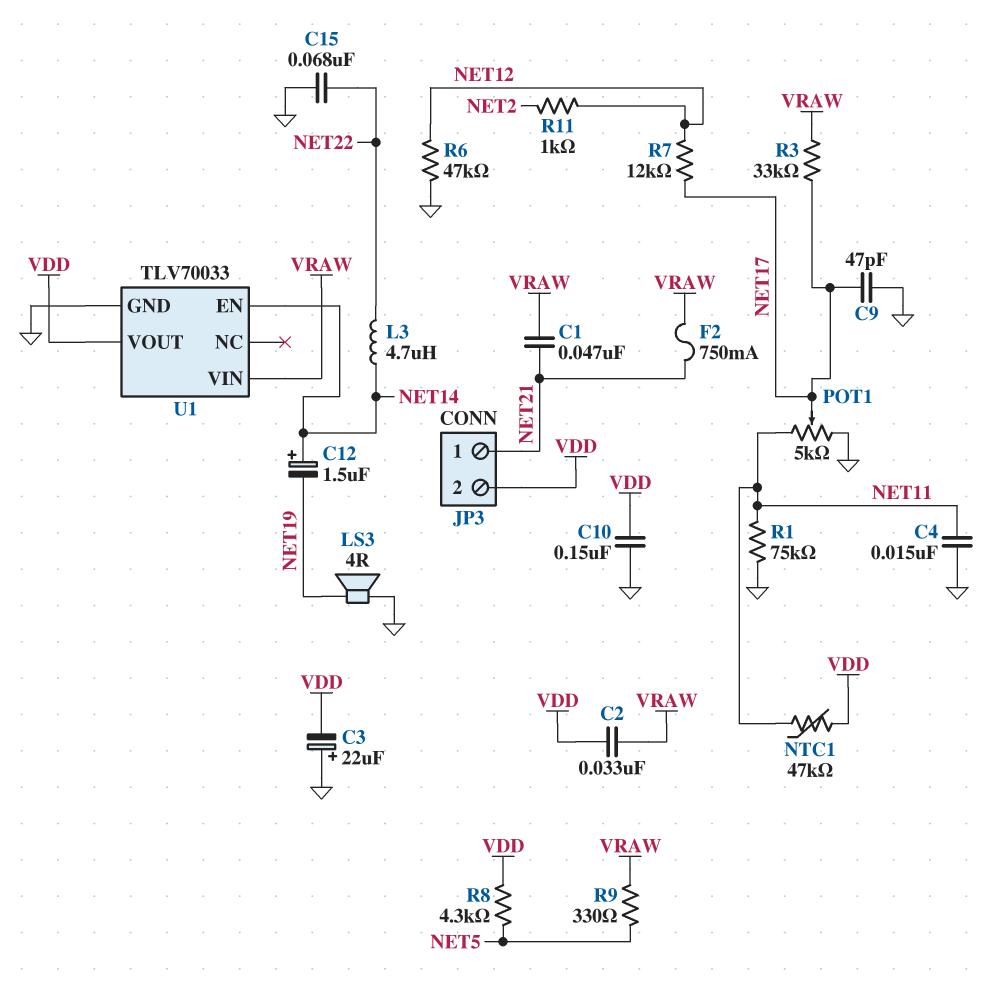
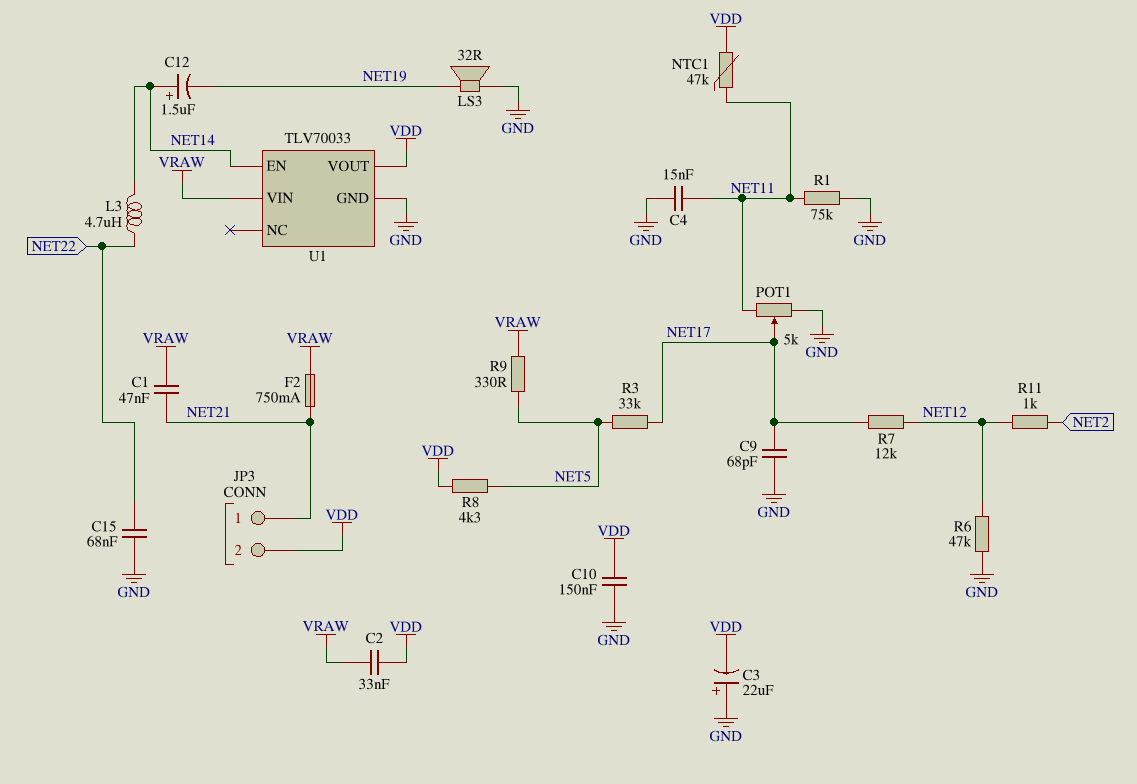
C9: 47pF (GND, NET17) -> 68pF (GND, NET17)
LS3: speaker 4R (GND, NET19) -> speaker 32R (GND, NET19)
R3: 33k (NET17, VRAW) -> 33k (NET5, NET17)

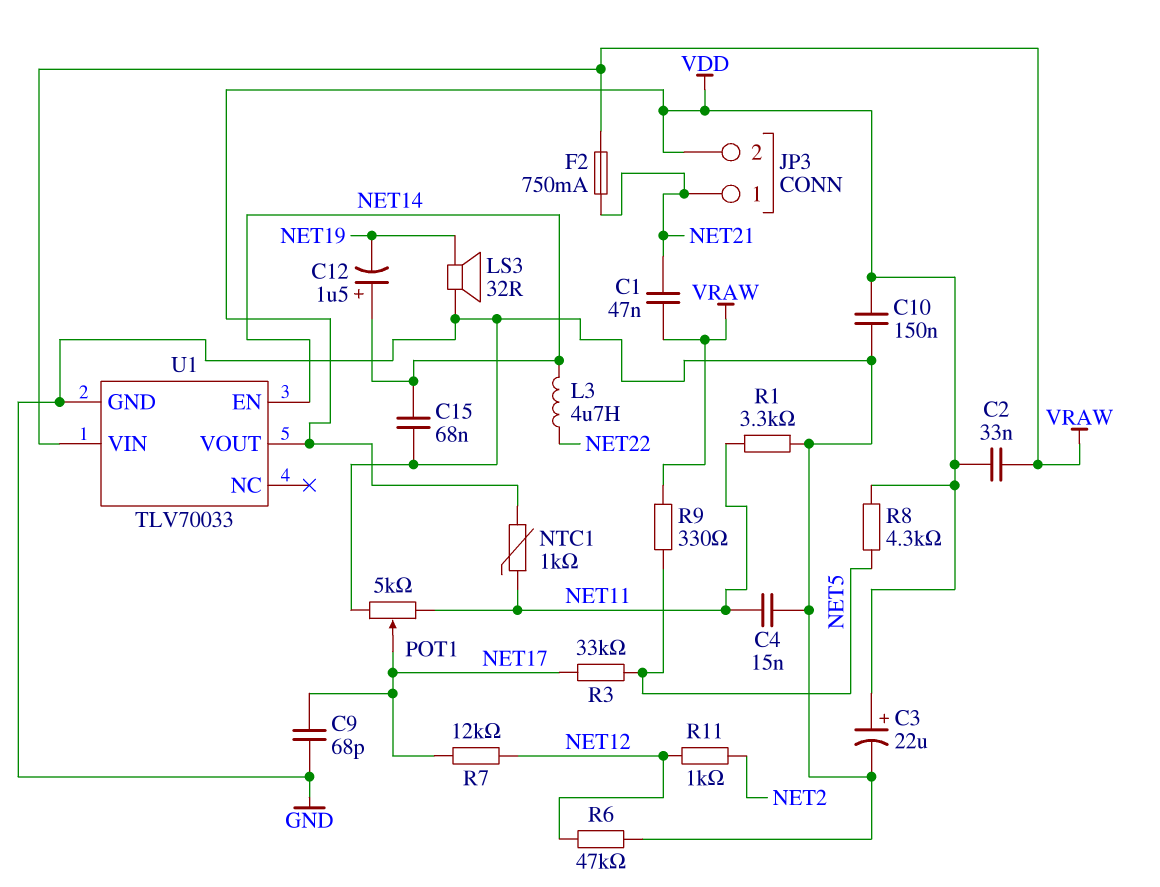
C3: 22uF (plus GND, minus VDD) -> 22uF (plus VDD, minus GND)
C15: 68nF (GND, NET22) -> 68nF (GND, NET14)
NTC1: 47k (NET11, VDD) -> 1k (NET11, VDD)
R1: 75k (GND, NET11) -> 3.3k (GND, NET11)

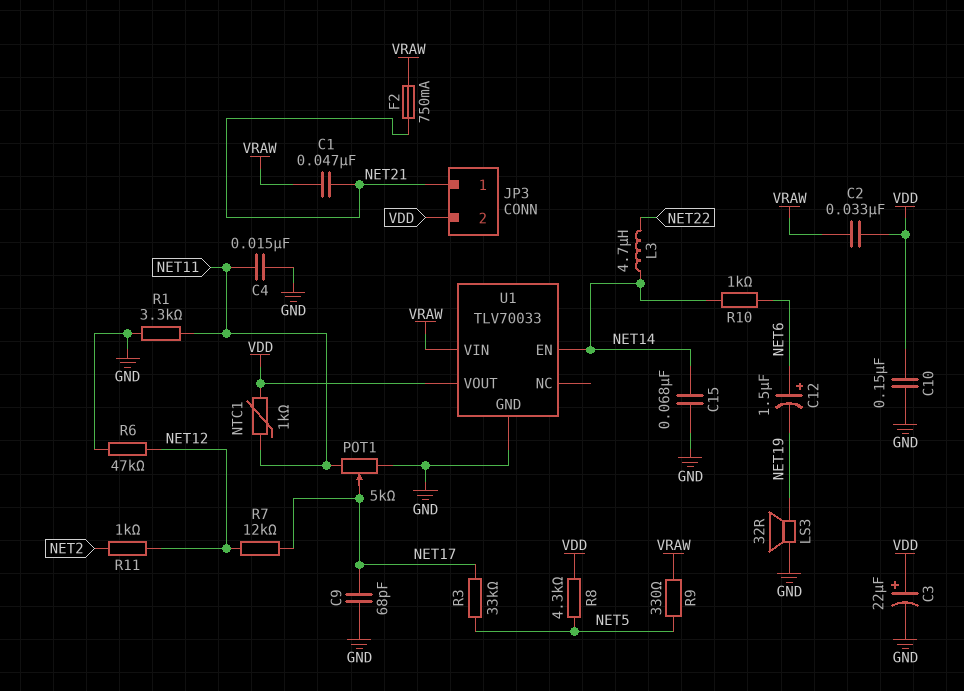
C12: 1.5uF (plus NET14, minus NET19) -> 1.5uF (plus NET6, minus NET19)
R10: none -> 1k (NET6, NET14)

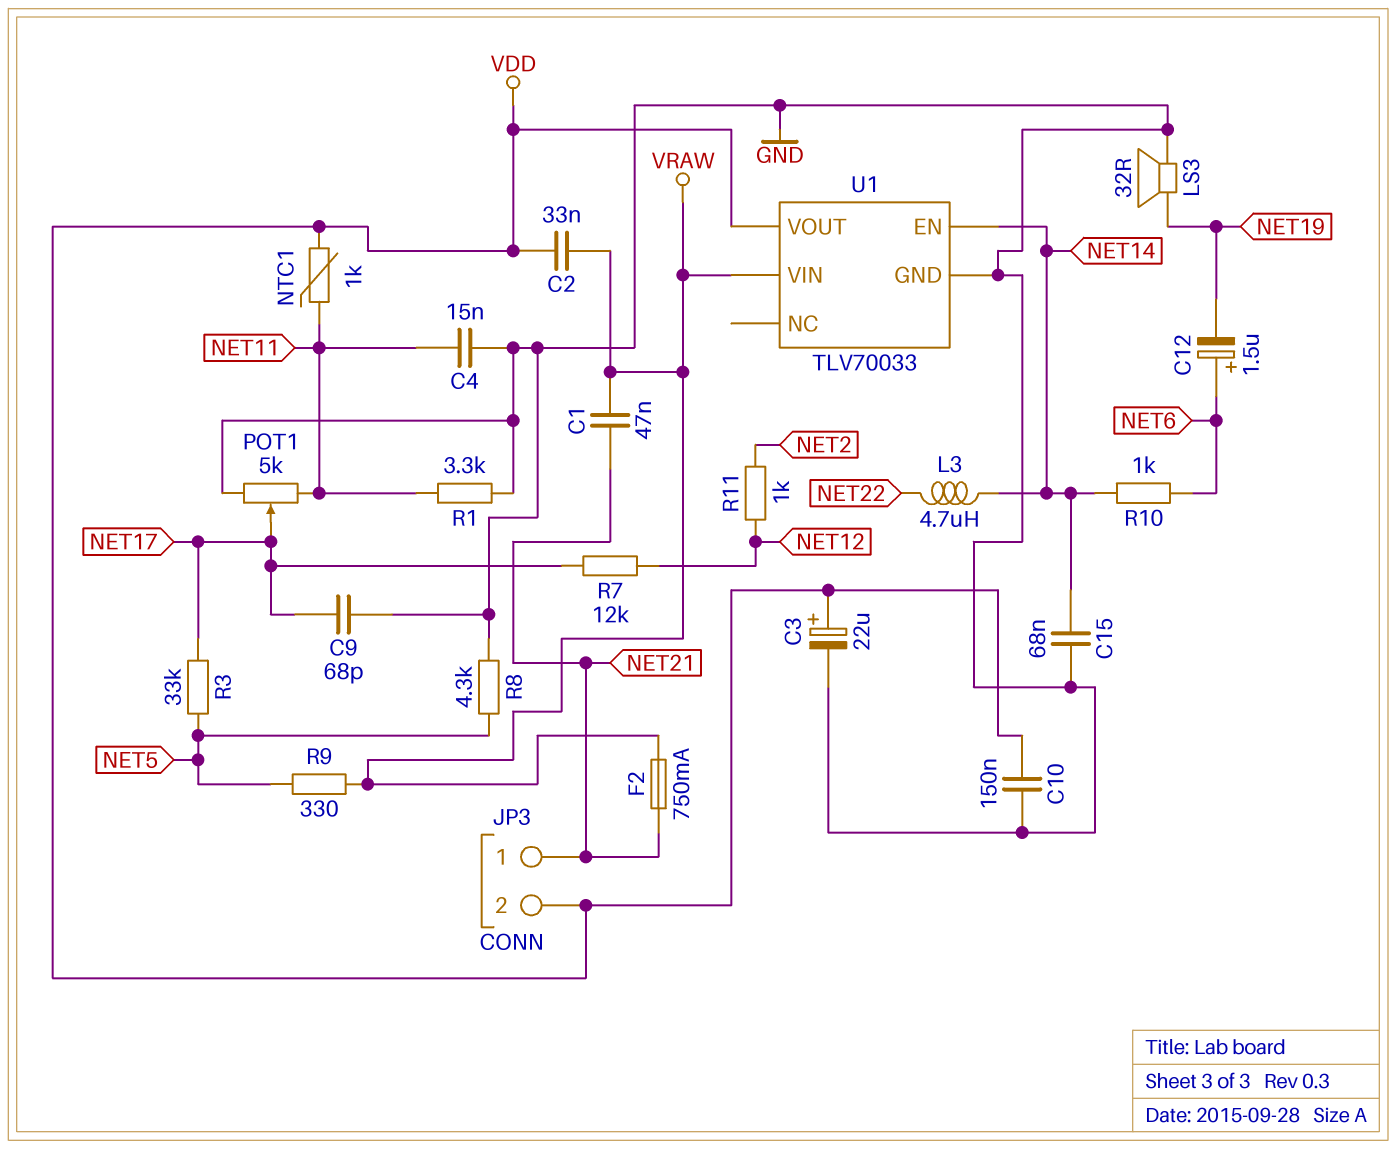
R6: 47k (GND, NET12) -> none
R8: 4.3k (NET5, VDD) -> 4.3k (GND, NET5)

